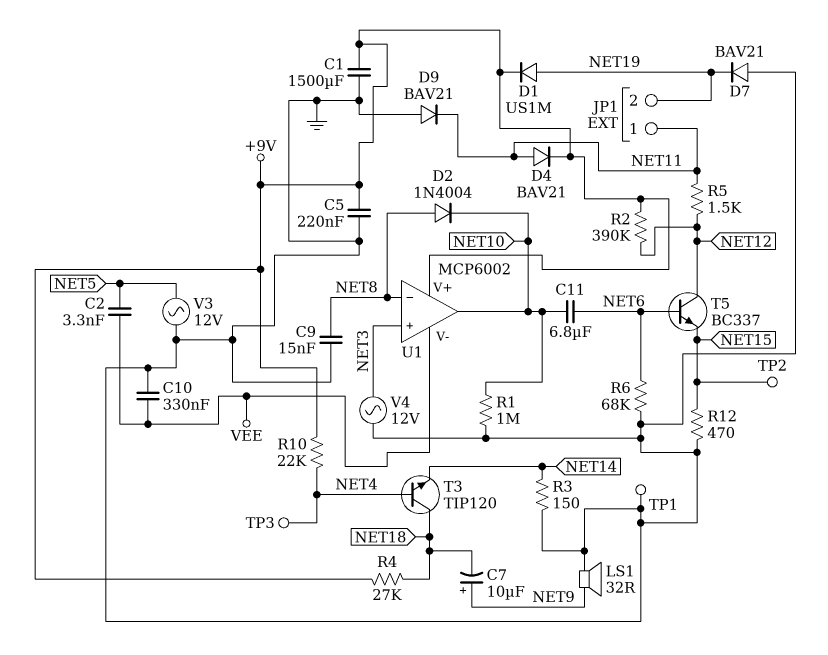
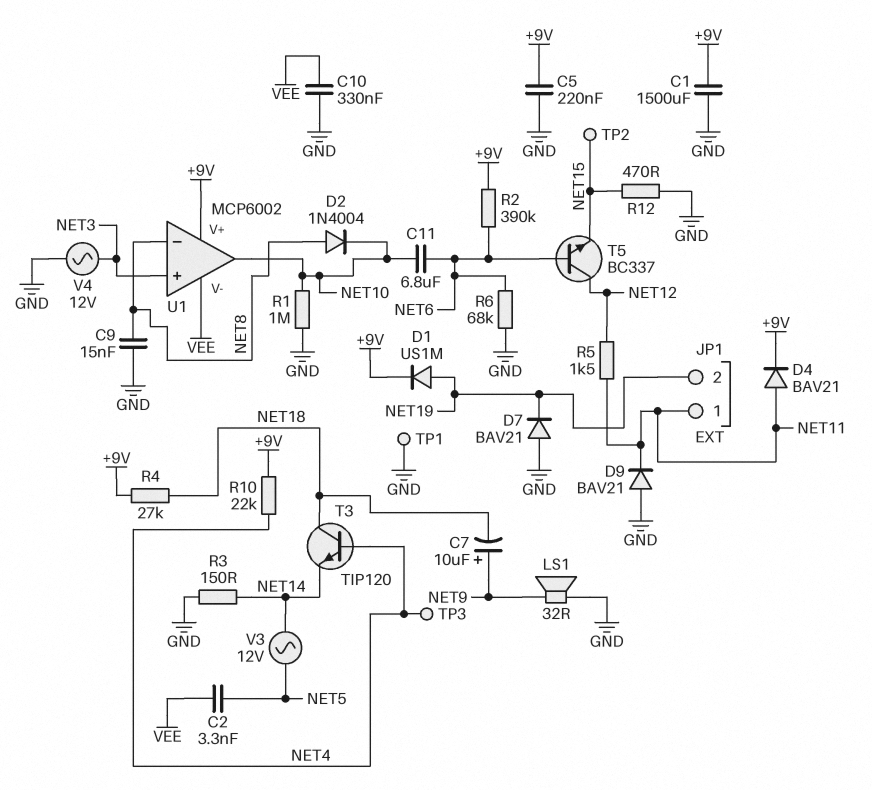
R2: 390k (+9V, NET12) -> 390k (+9V, NET6)
V3: AC 12V (GND, NET5) -> AC 12V (NET5, NET14)

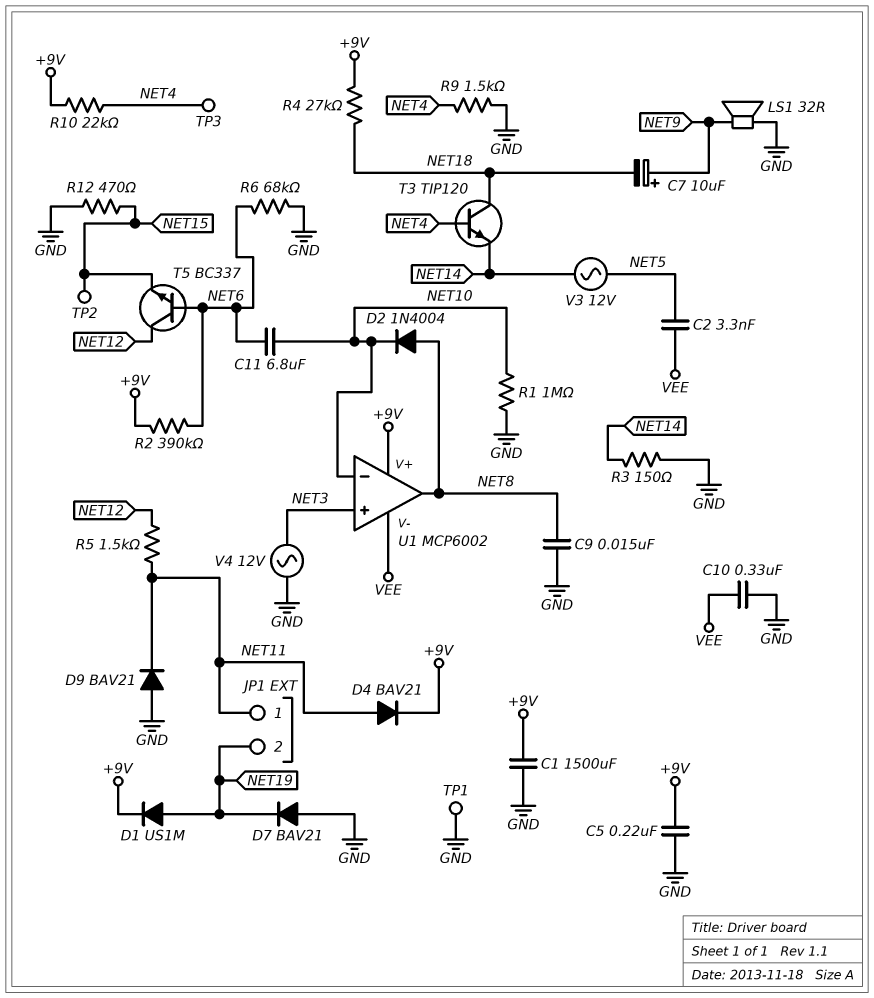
R9: none -> 1.5k (GND, NET4)
U1 pin in-: NET8 -> NET10
U1 pin out: NET10 -> NET8

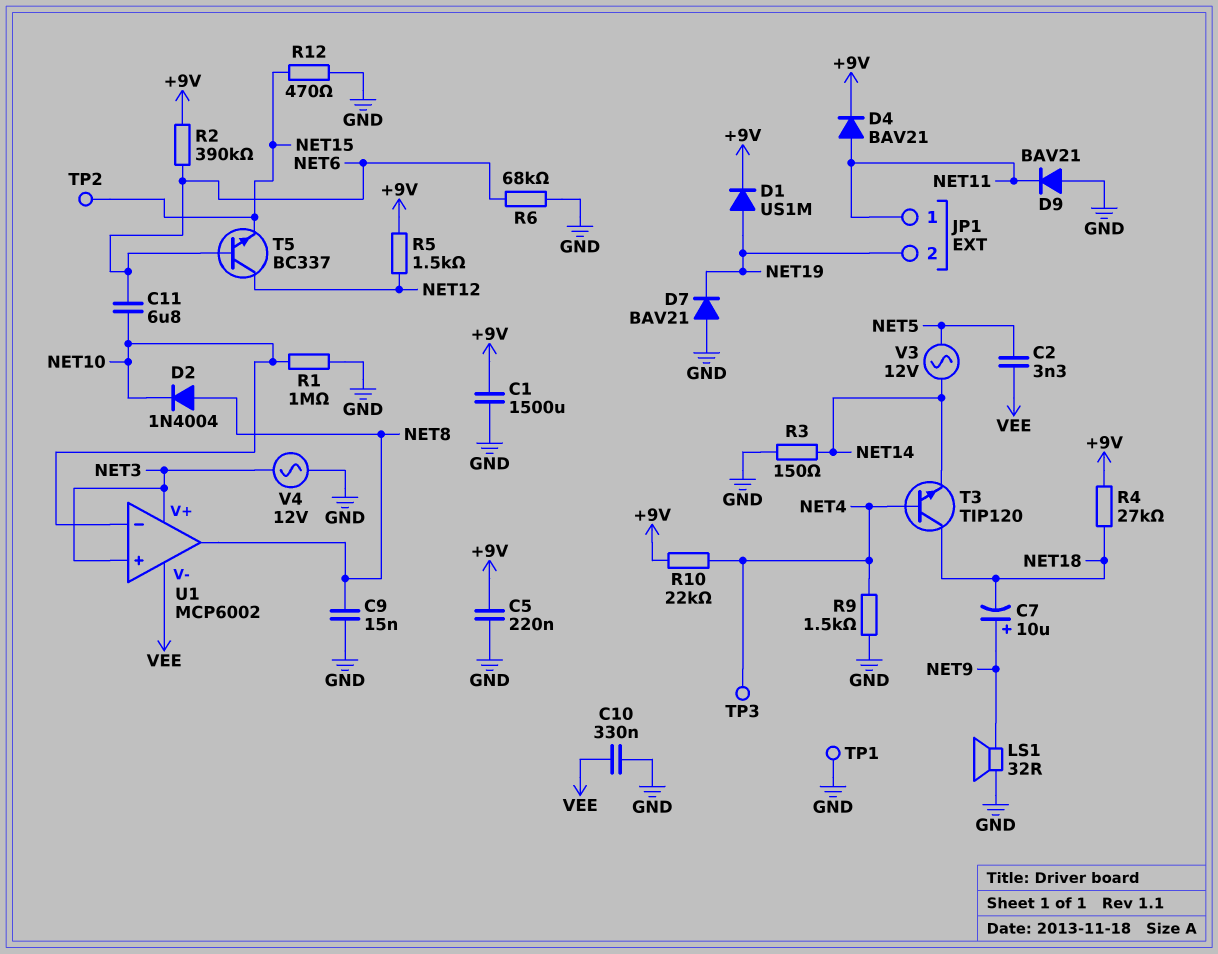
R5: 1.5k (NET11, NET12) -> 1.5k (+9V, NET12)
U1 pin V+: +9V -> NET3

